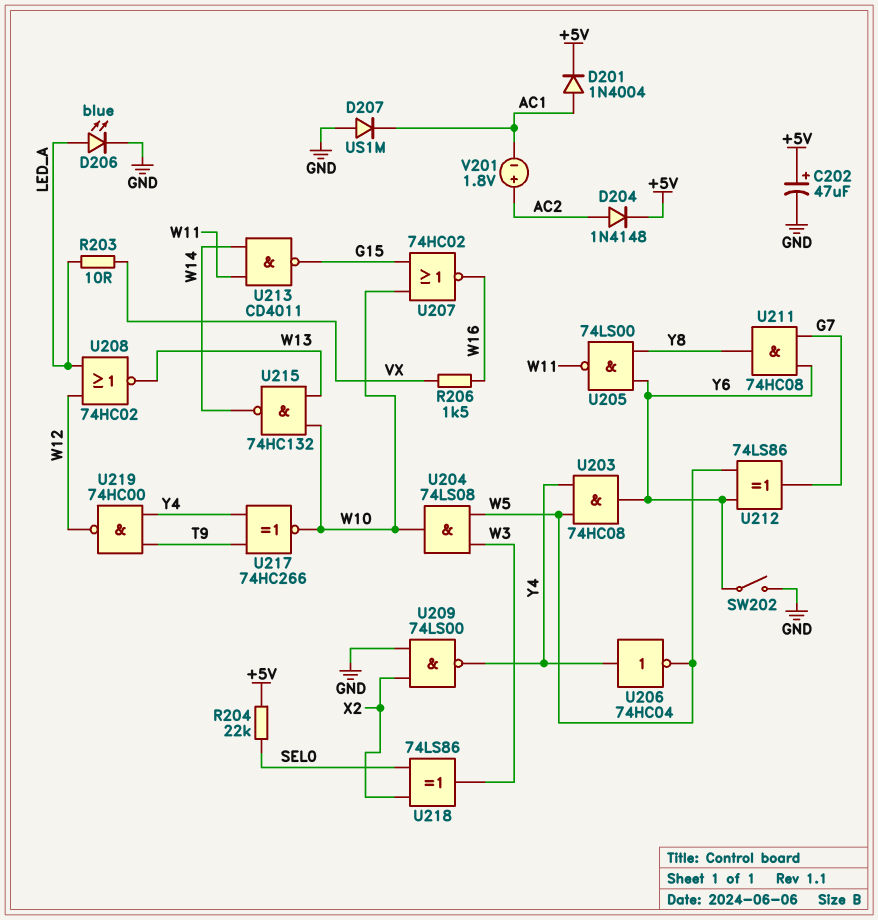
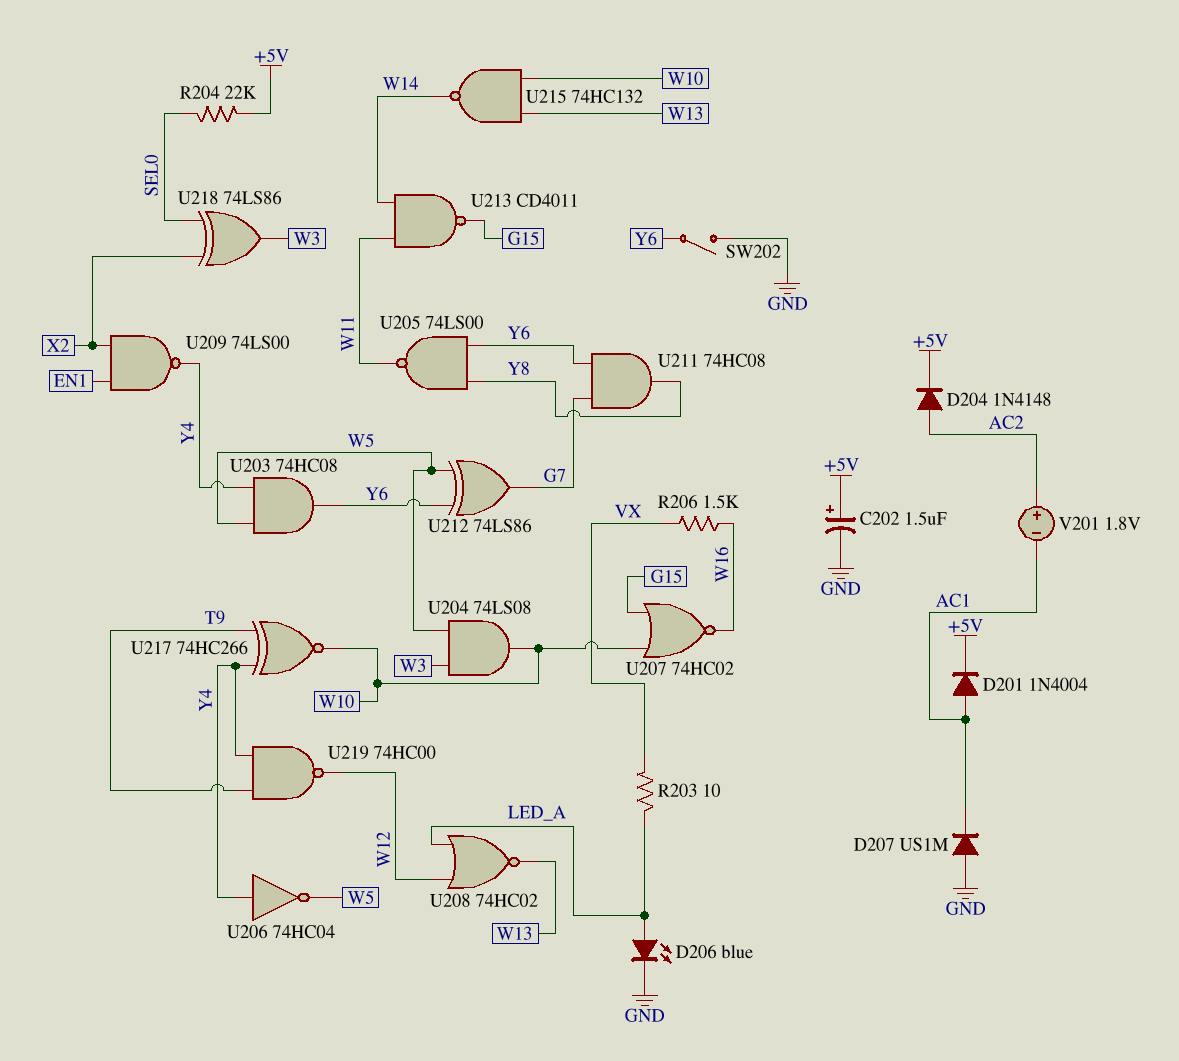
C202: 47uF (plus +5V, minus GND) -> 1.5uF (plus +5V, minus GND)
U209: NAND 74LS00 (in GND, in X2, out Y4) -> NAND 74LS00 (in EN1, in X2, out Y4)

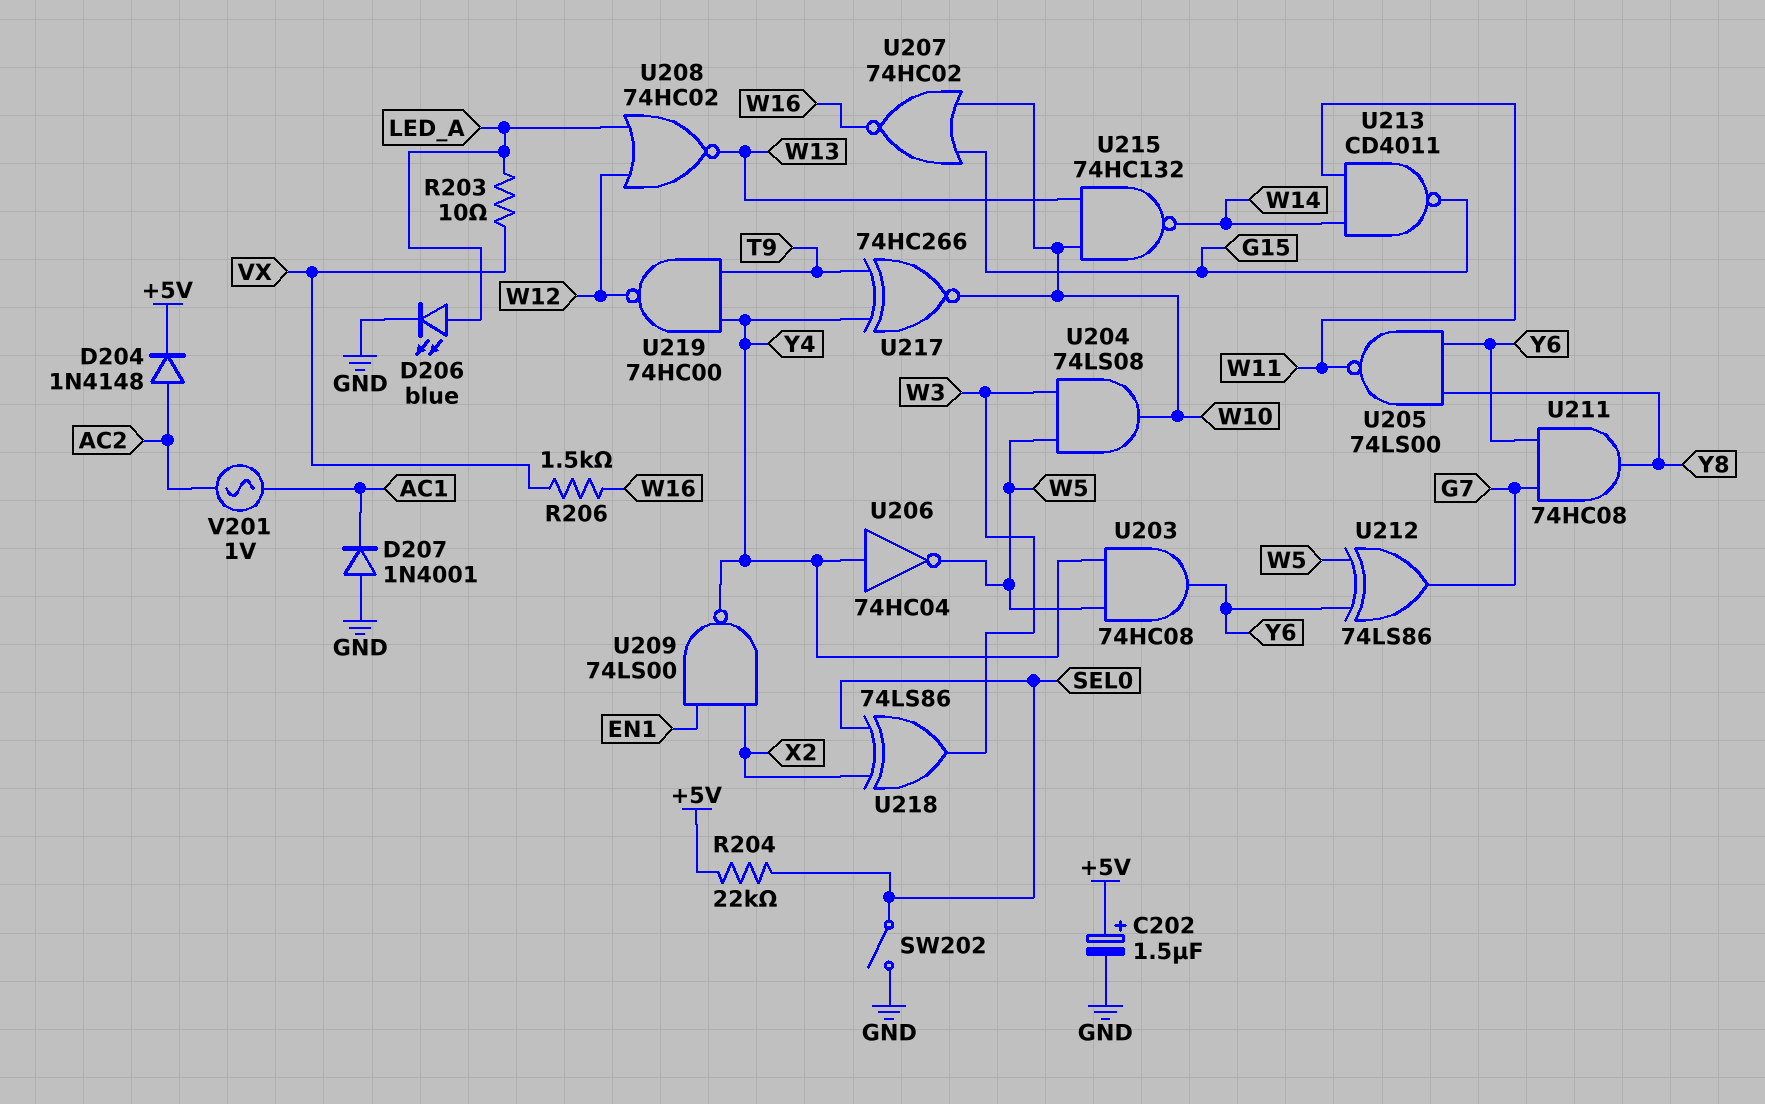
D201: diode 1N4004 (A AC1, K +5V) -> none
D207: diode US1M (A GND, K AC1) -> diode 1N4001 (A GND, K AC1)
SW202: switch (GND, Y6) -> switch (GND, SEL0)
V201: 1.8V (plus AC2, minus AC1) -> AC 1V (AC1, AC2)

